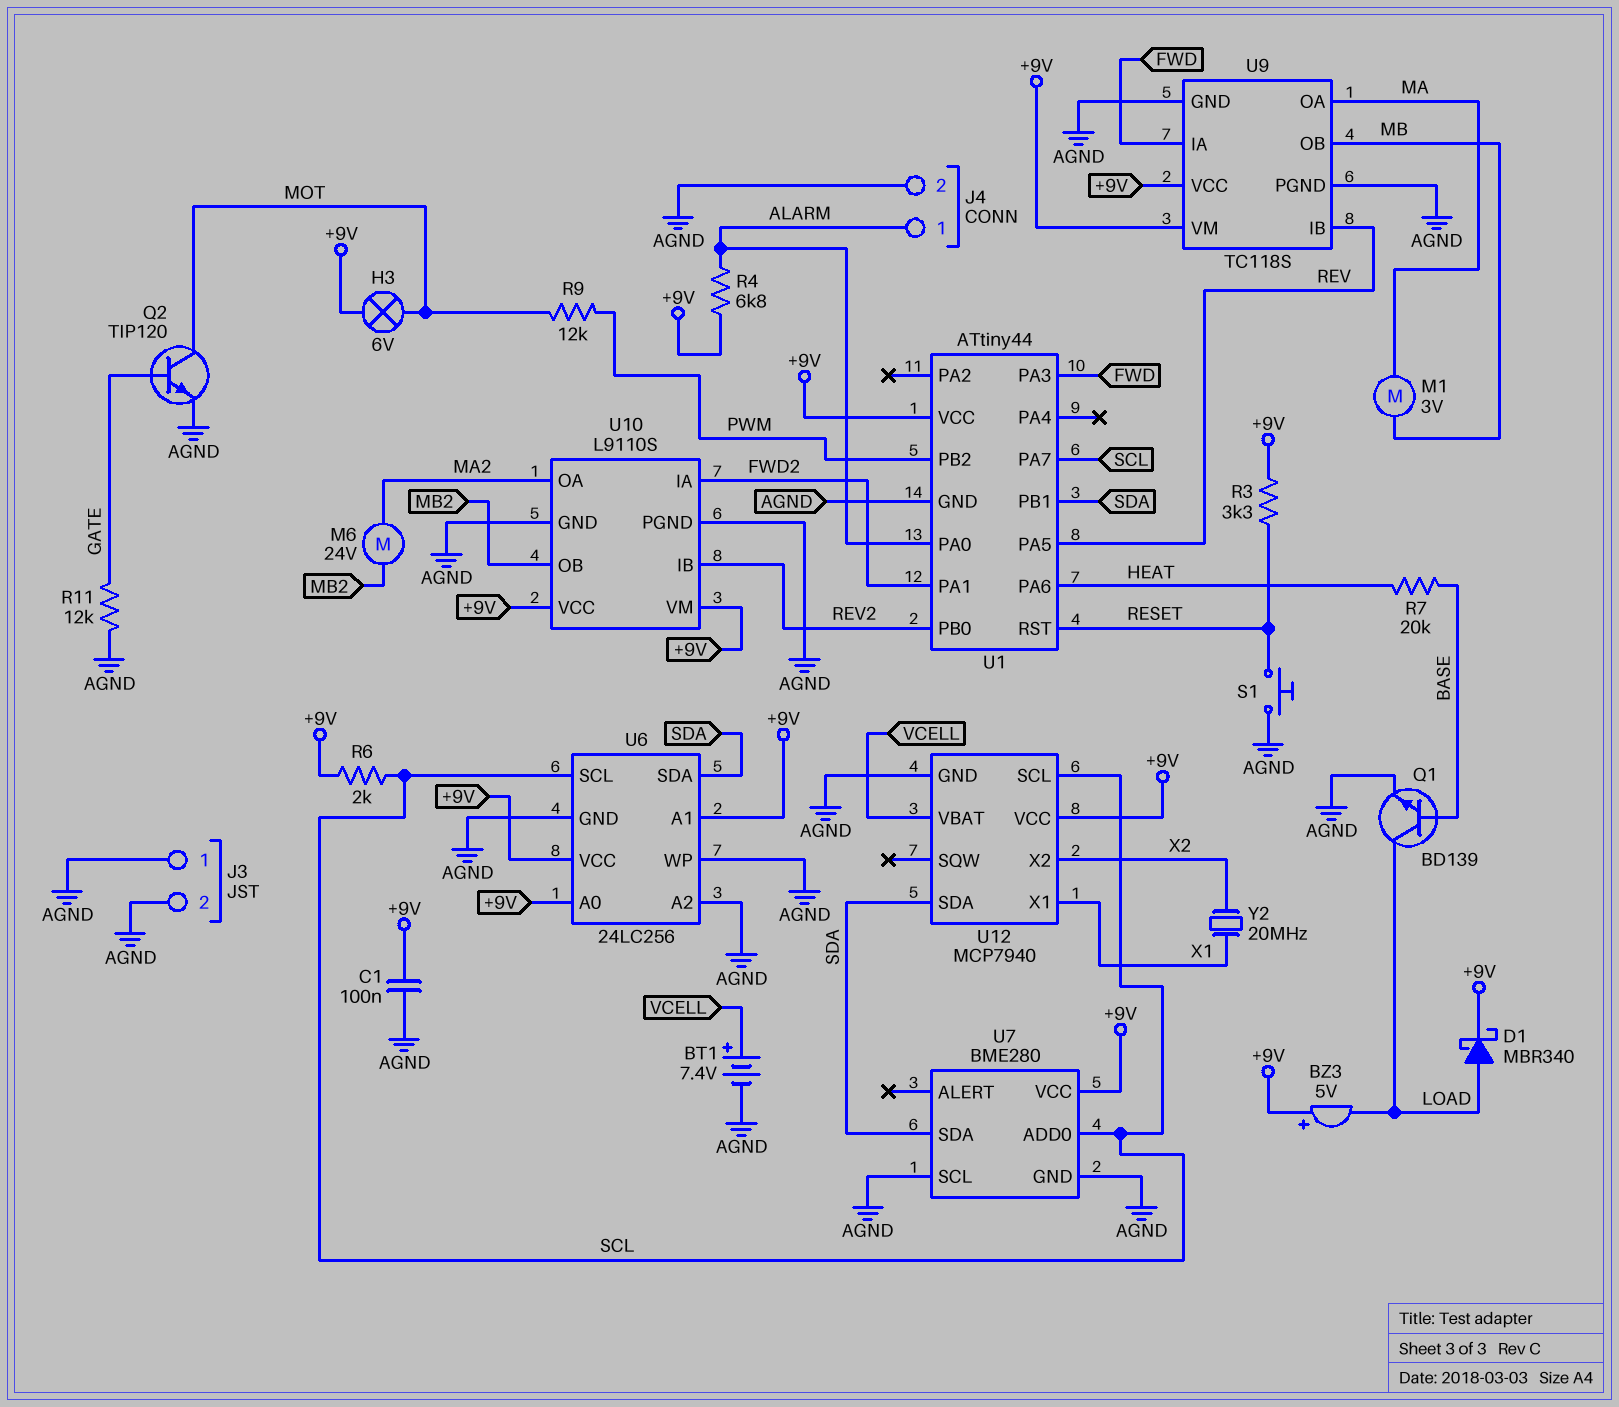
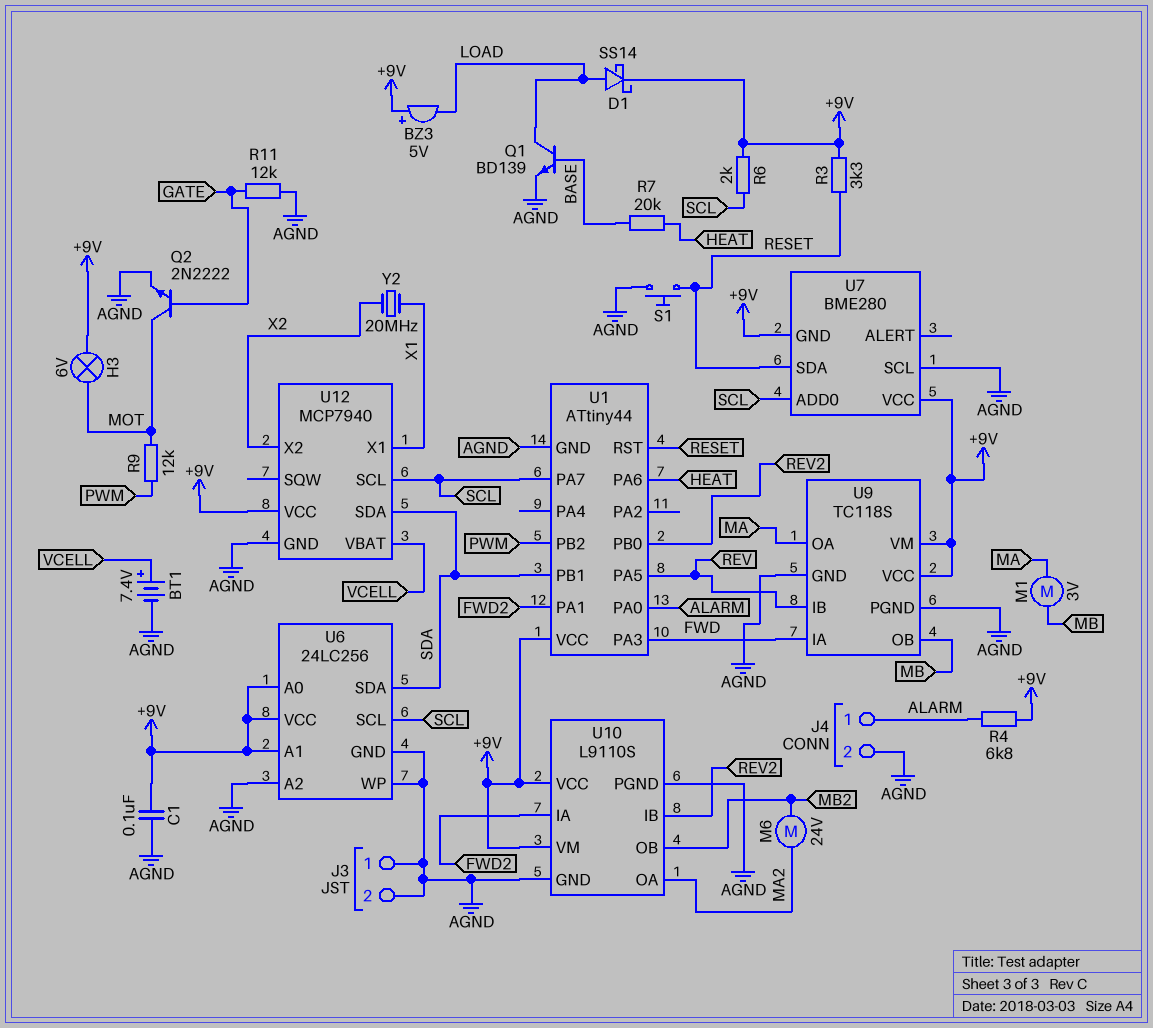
D1: schottky MBR340 (A LOAD, K +9V) -> schottky SS14 (A LOAD, K +9V)
Q2: NPN TIP120 (B GATE, C MOT, E AGND) -> NPN 2N2222 (B GATE, C MOT, E AGND)
U7 pin GND: AGND -> +9V
U7 pin SDA: SDA -> RESET

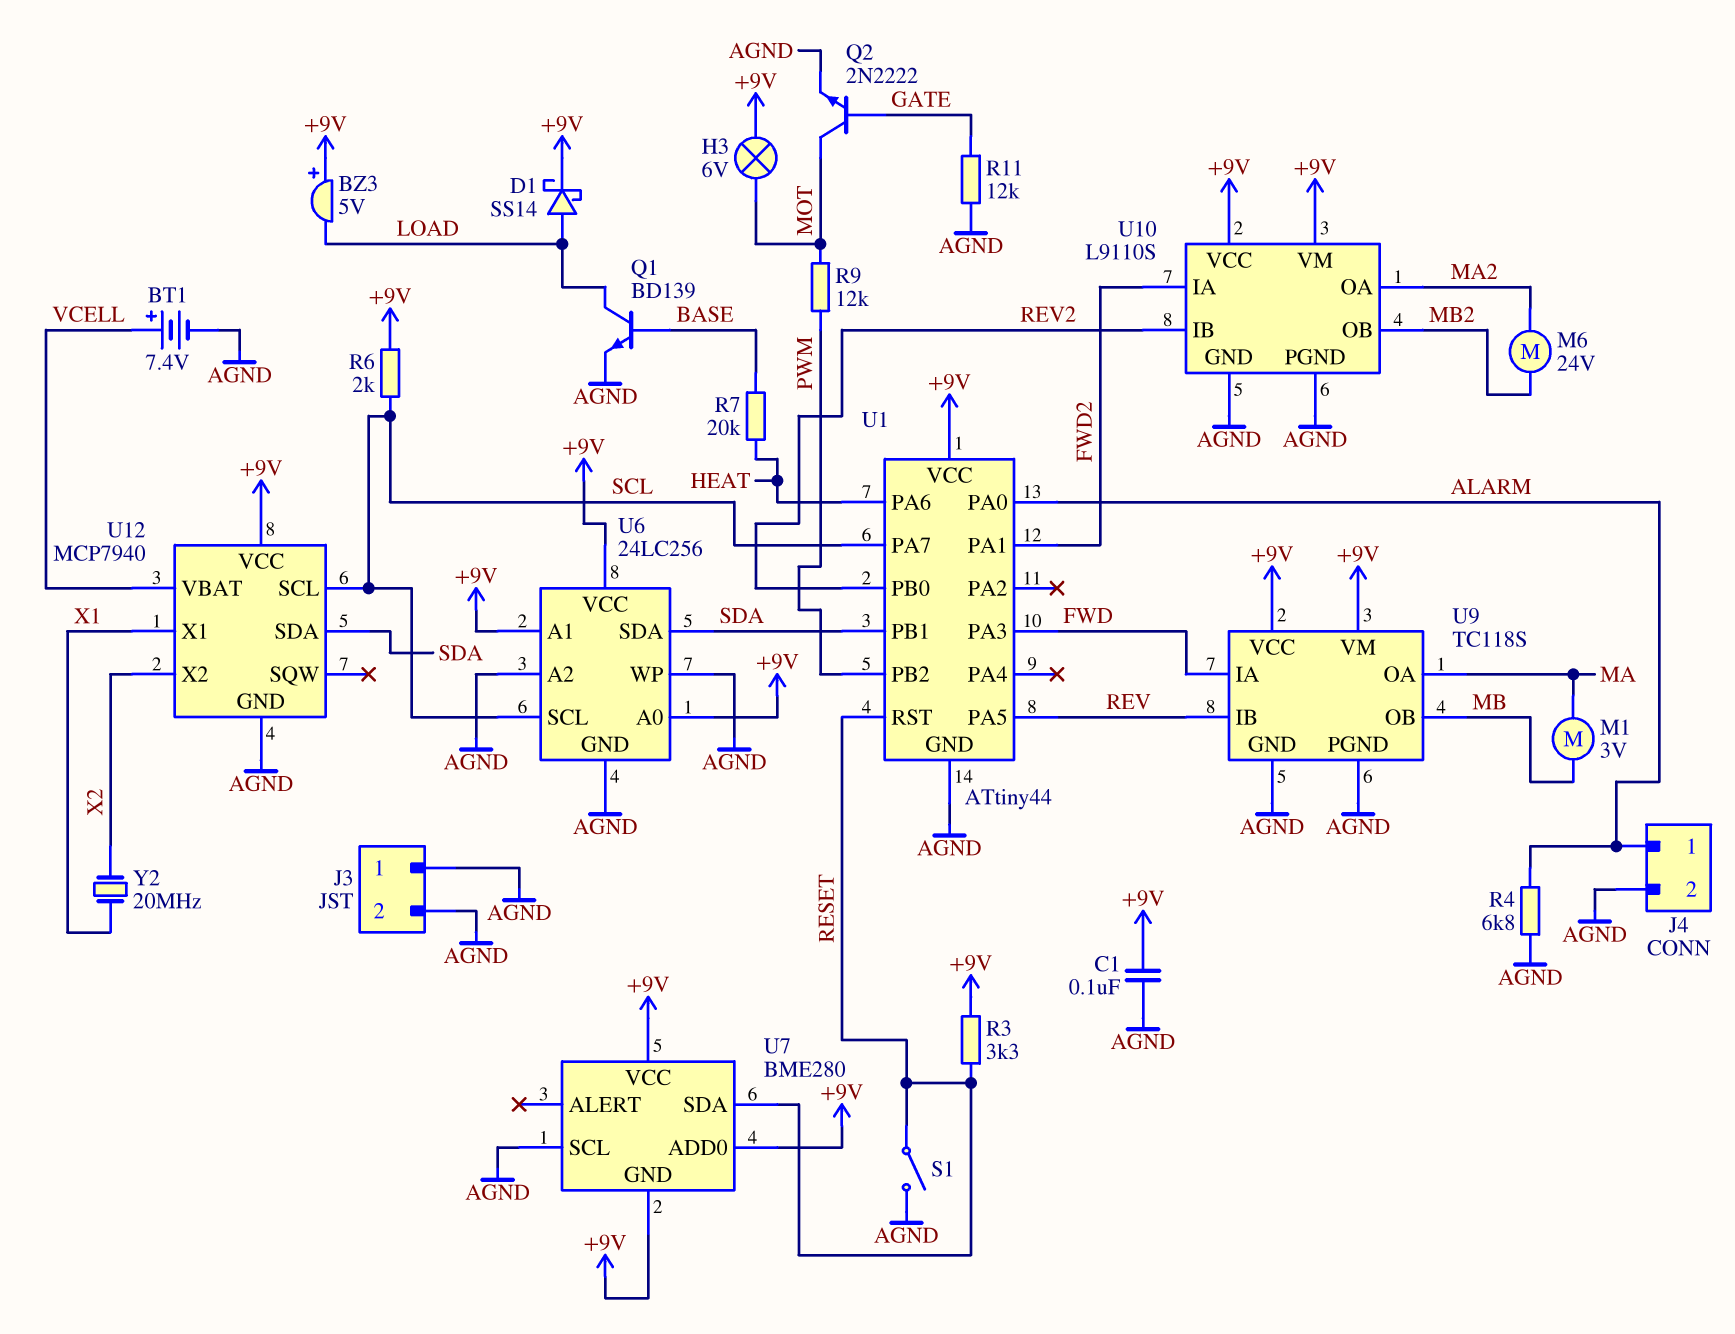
R4: 6.8k (+9V, ALARM) -> 6.8k (AGND, ALARM)
S1: button (AGND, RESET) -> switch (AGND, RESET)
U7 pin ADD0: SCL -> +9V

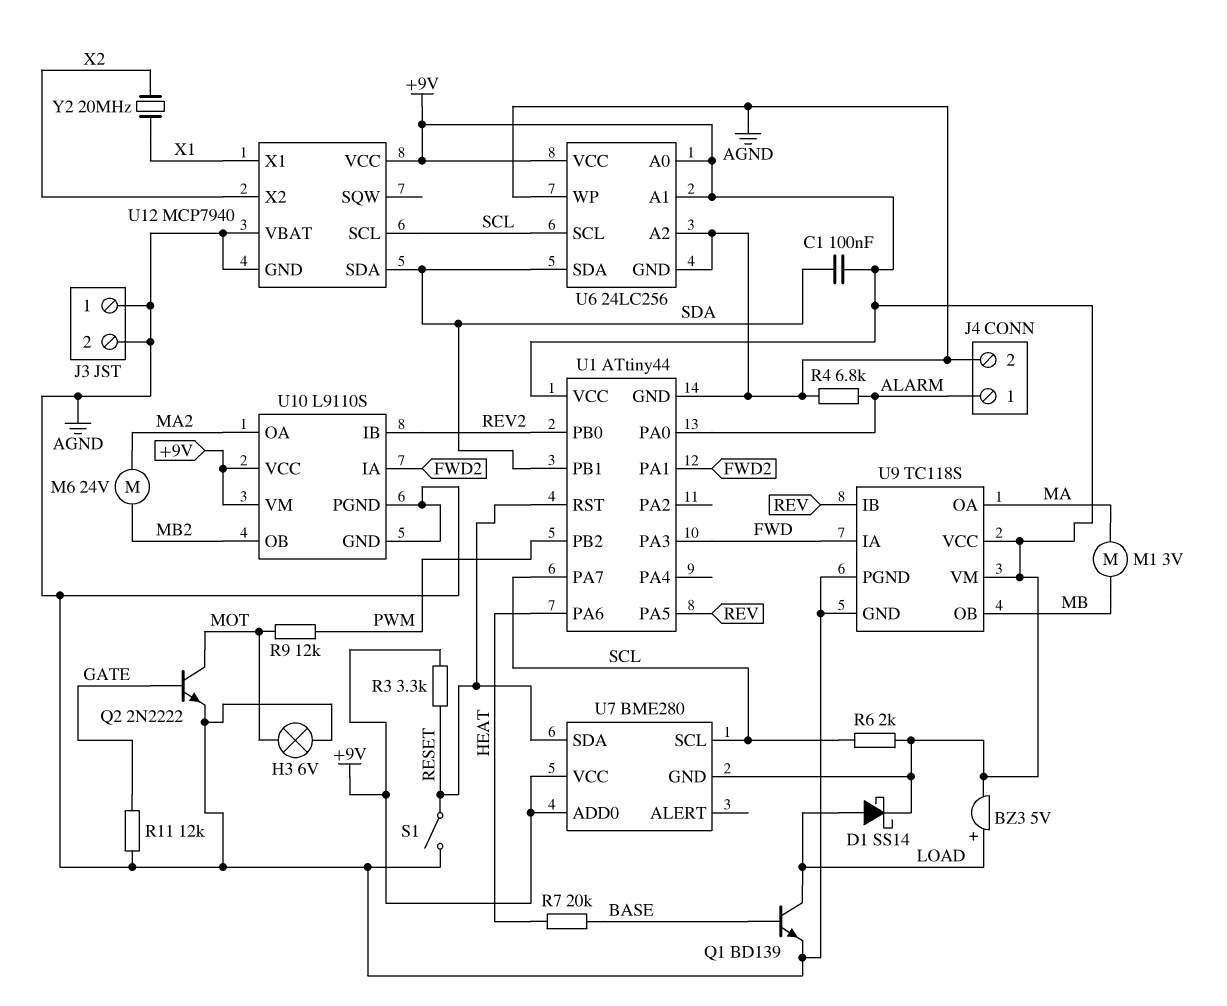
BT1: 7.4V (plus VCELL, minus AGND) -> none
BZ3: buzzer 5V (plus +9V, minus LOAD) -> buzzer 5V (plus LOAD, minus +9V)
C1: 100nF (+9V, AGND) -> 100nF (+9V, SDA)
H3: lamp 6V (+9V, MOT) -> lamp 6V (AGND, MOT)
U7 pin SCL: AGND -> SCL
U12 pin VBAT: VCELL -> AGND

